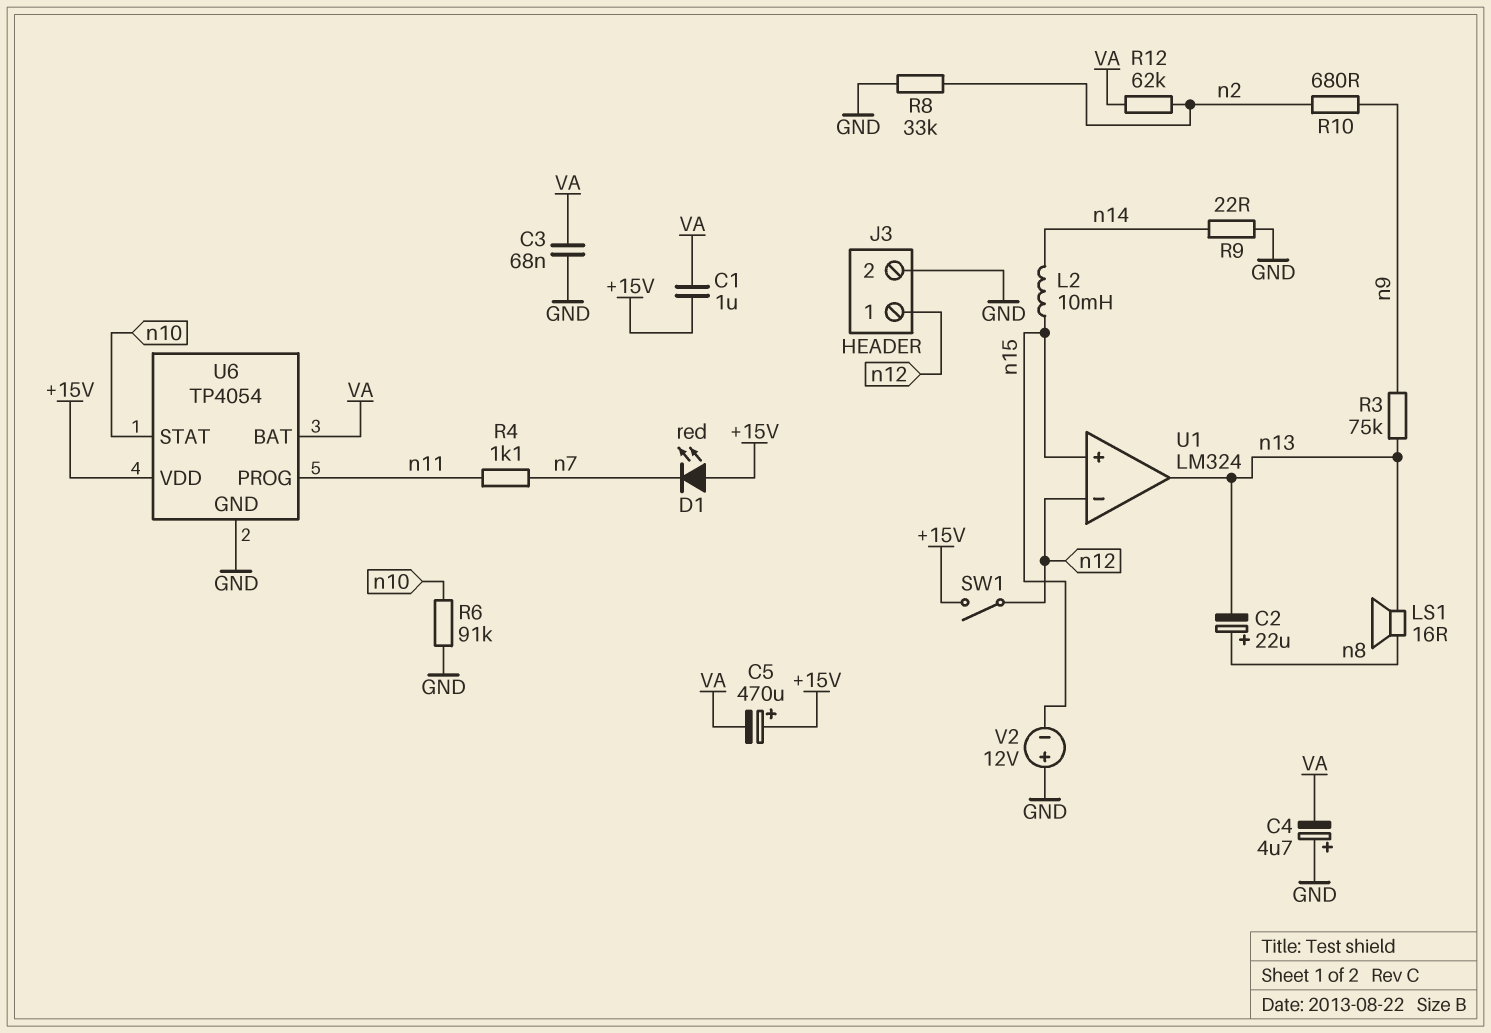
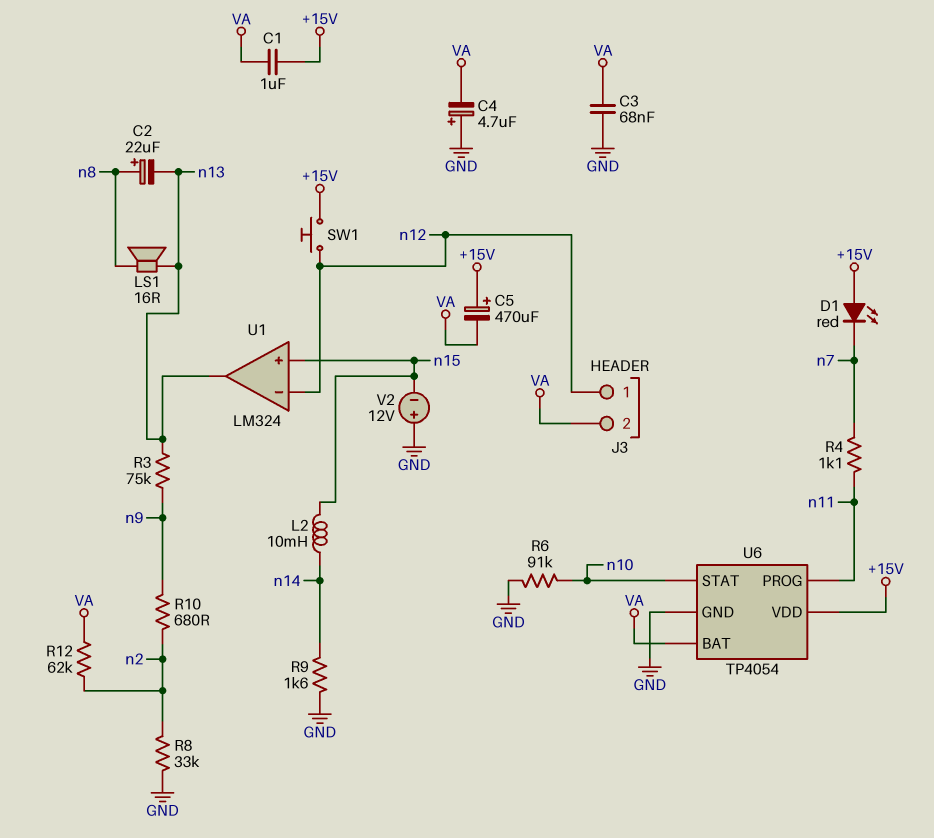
J3 pin 2: GND -> VA
R9: 22 (GND, n14) -> 1.6k (GND, n14)
SW1: switch (+15V, n12) -> button (+15V, n12)

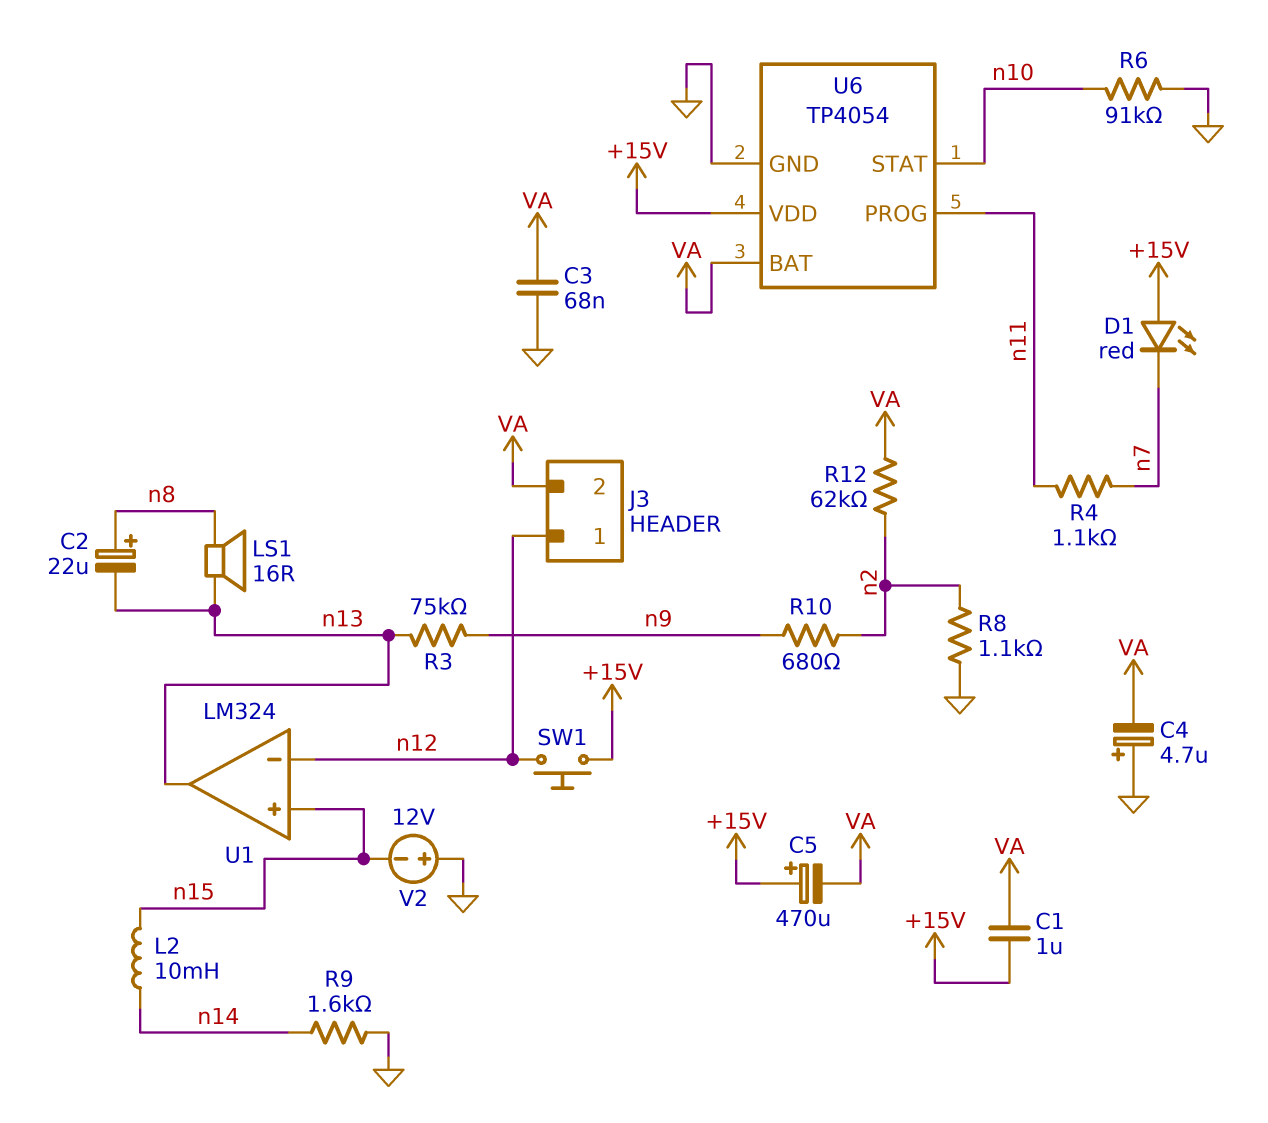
R8: 33k (GND, n2) -> 1.1k (GND, n2)

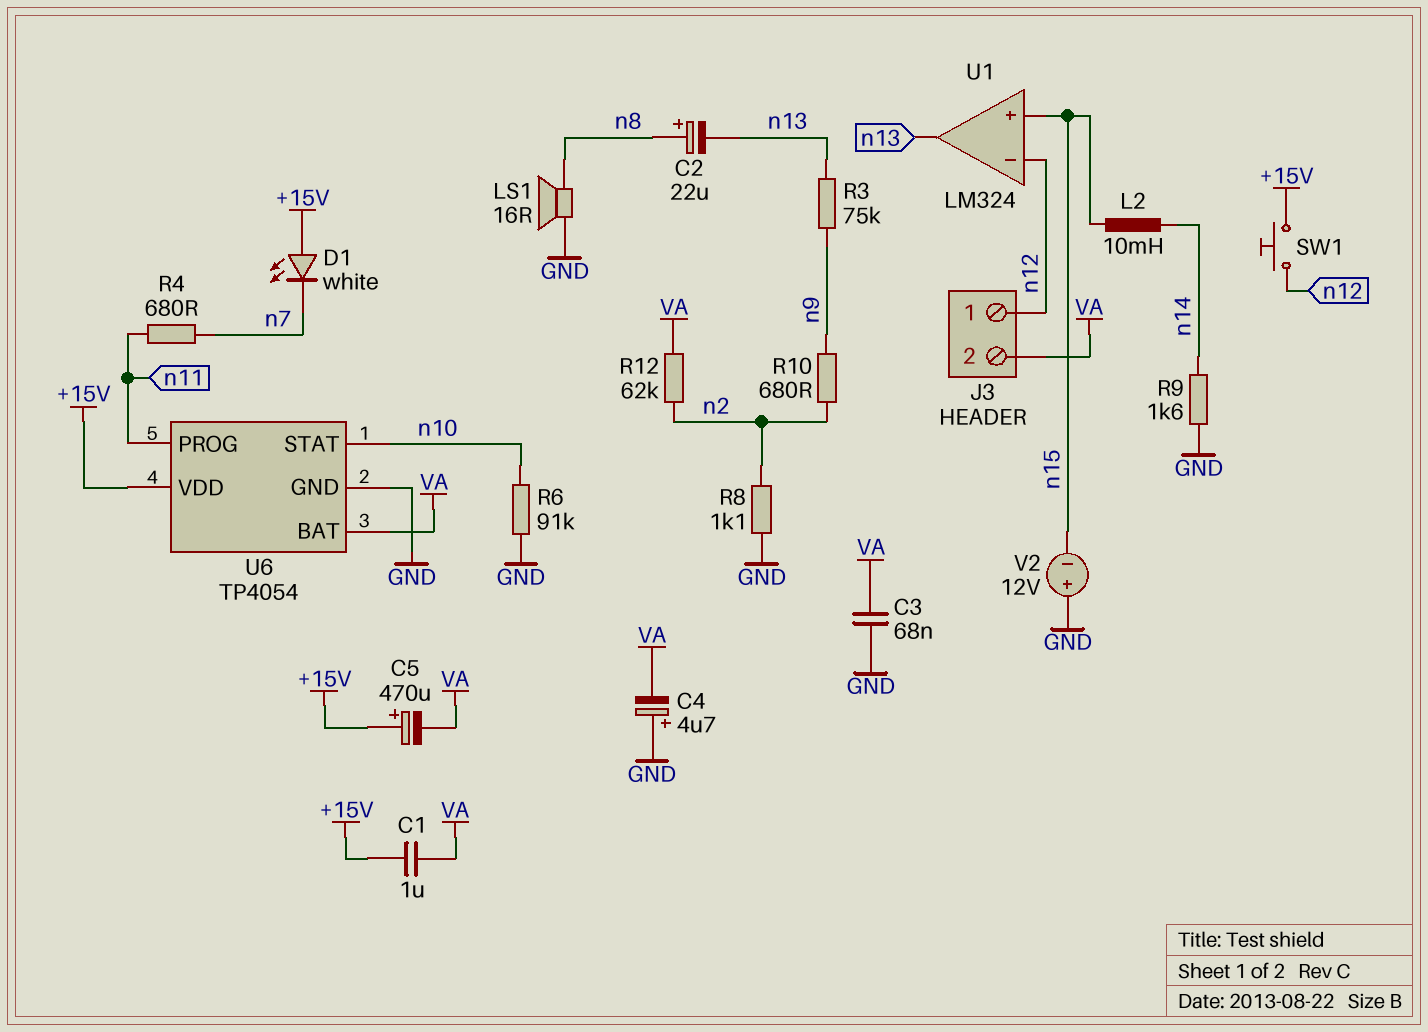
D1: LED red (A +15V, K n7) -> LED white (A +15V, K n7)
LS1: speaker 16R (n8, n13) -> speaker 16R (GND, n8)
R4: 1.1k (n7, n11) -> 680 (n7, n11)

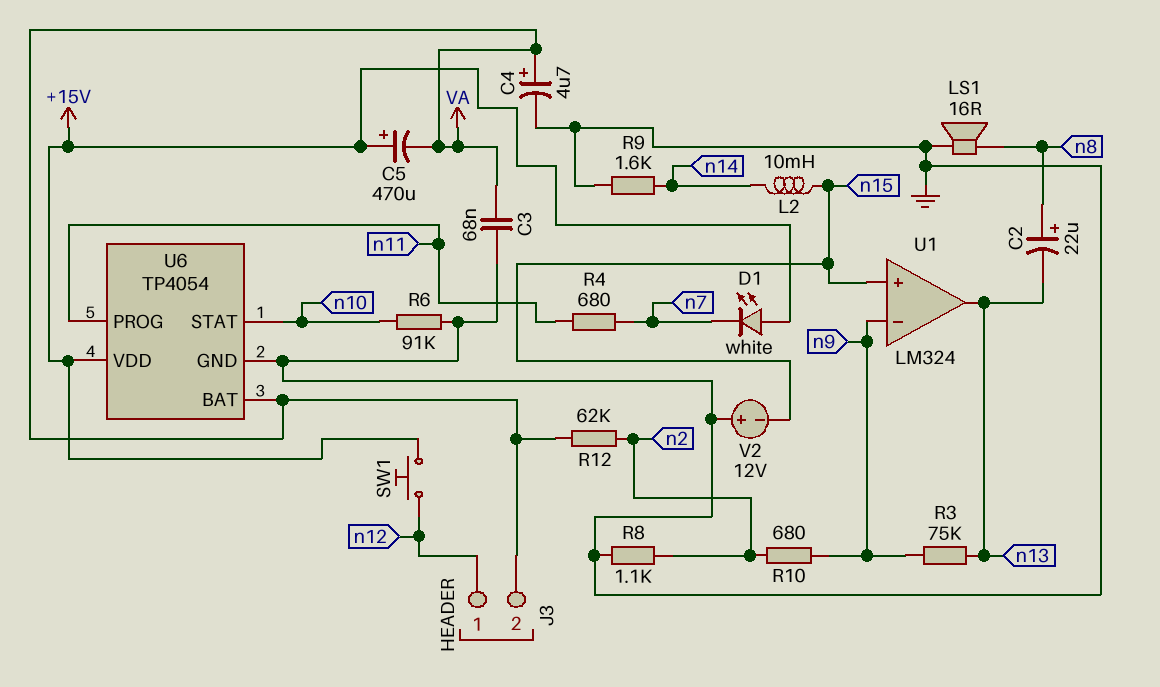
C1: 1uF (+15V, VA) -> none
C4: 4.7uF (plus GND, minus VA) -> 4.7uF (plus VA, minus GND)
U1 pin in-: n12 -> n9

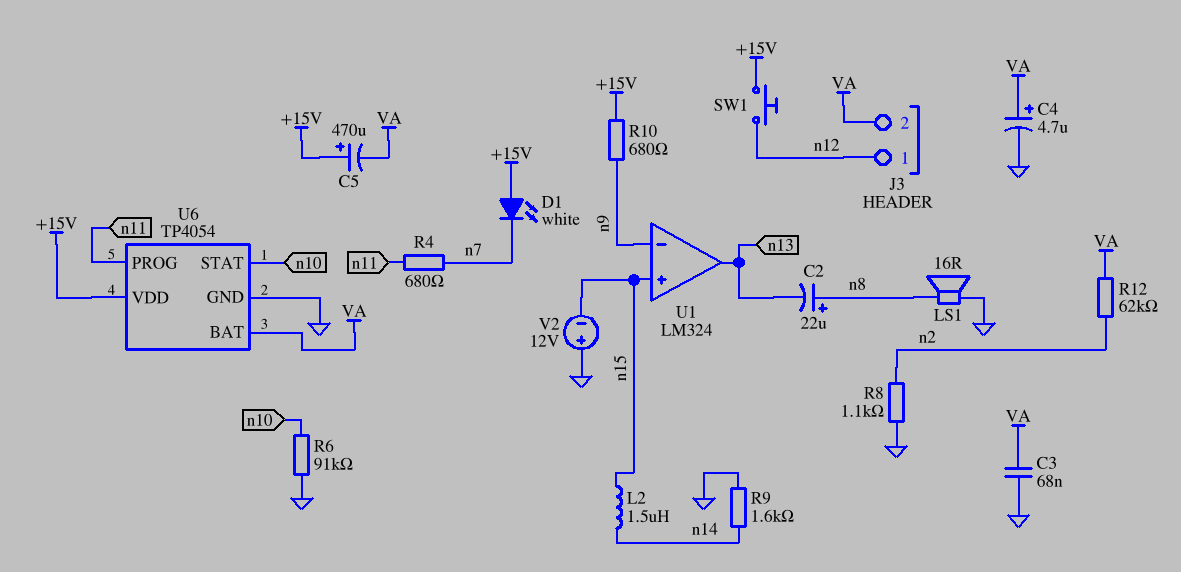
L2: 10mH (n14, n15) -> 1.5uH (n14, n15)
R3: 75k (n9, n13) -> none
R10: 680 (n2, n9) -> 680 (+15V, n9)

